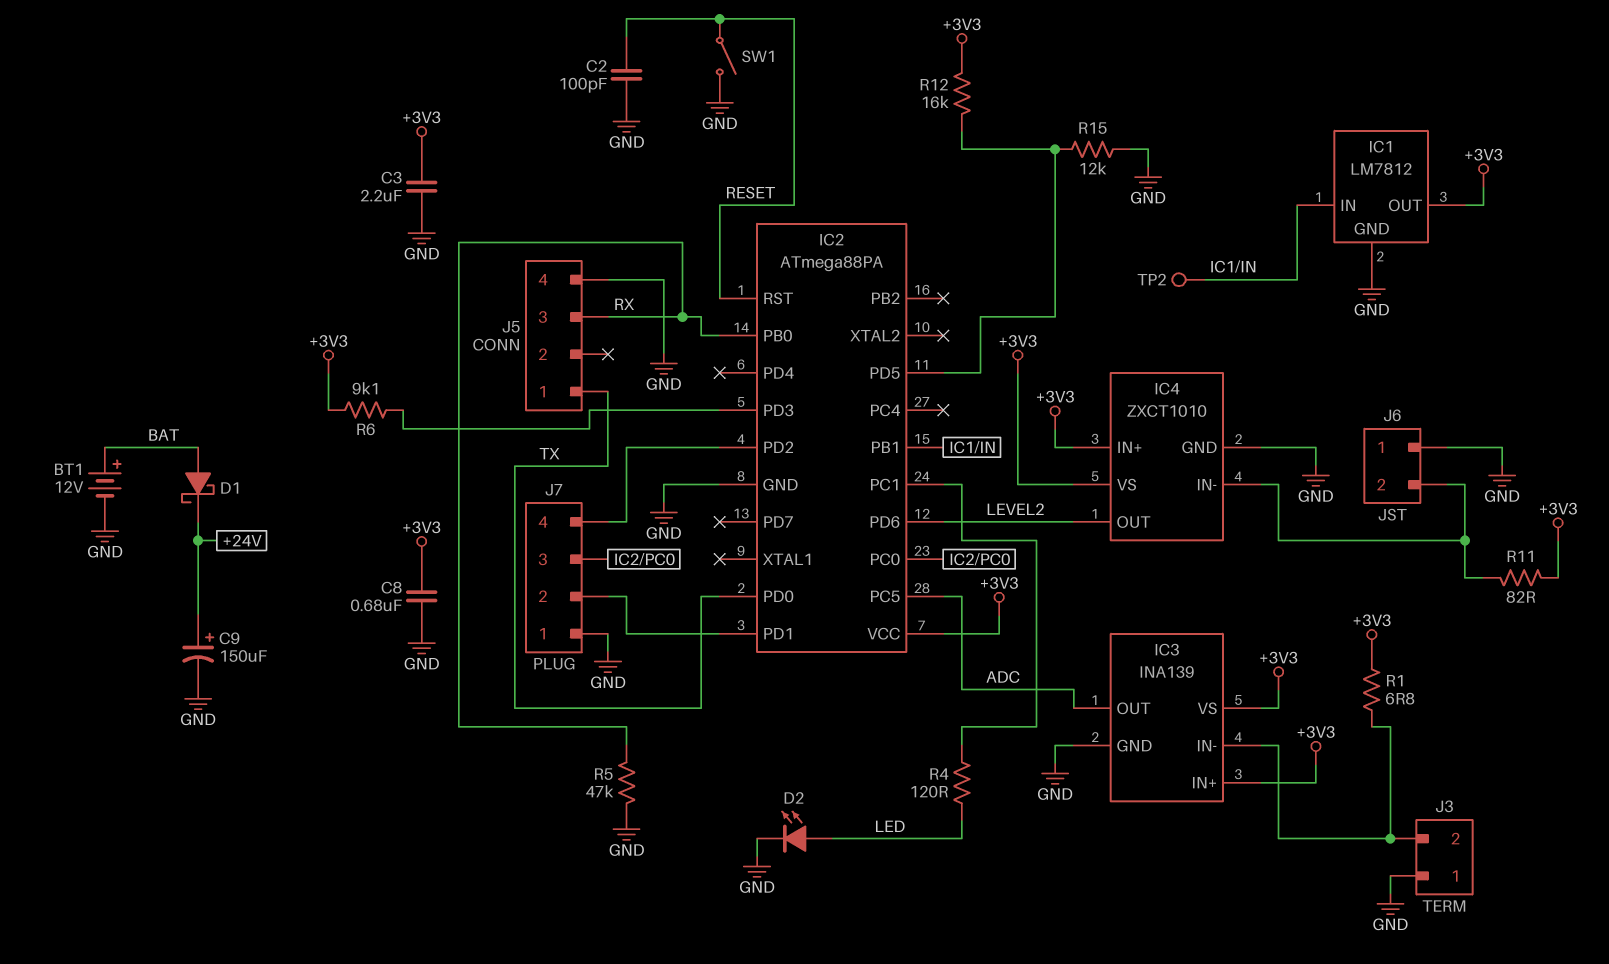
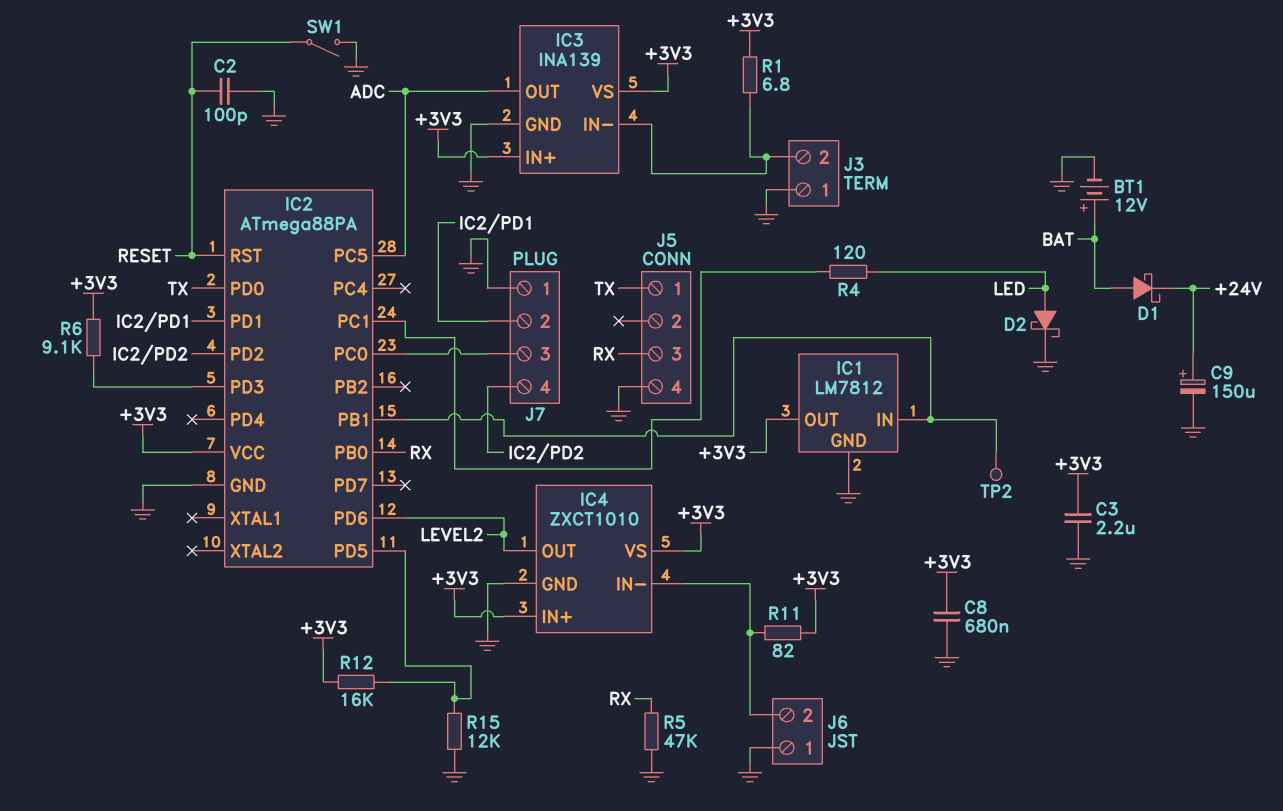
D2: LED (A LED, K GND) -> schottky (A LED, K GND)

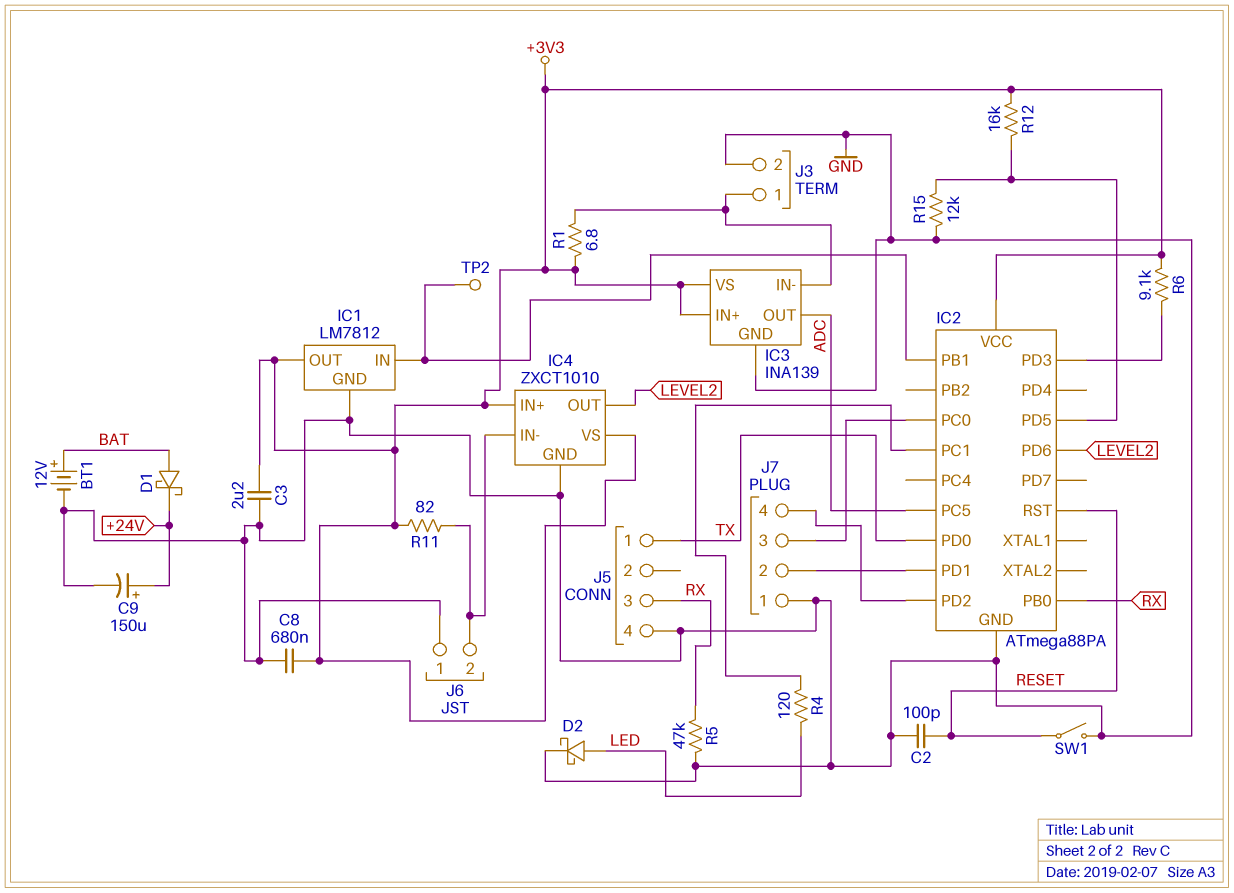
J3 pin 1: GND -> IC3/IN-
J3 pin 2: IC3/IN- -> GND

